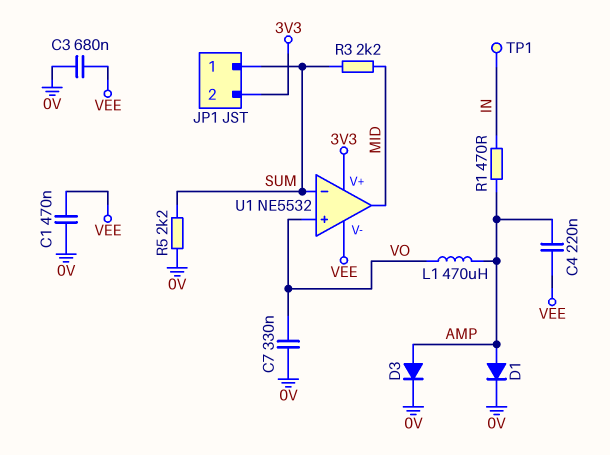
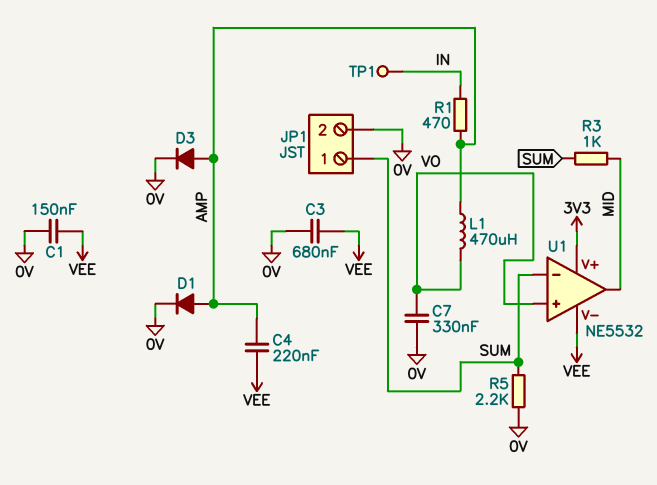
C1: 470nF (0V, VEE) -> 150nF (0V, VEE)
JP1 pin 2: 3V3 -> 0V
R3: 2.2k (MID, SUM) -> 1k (MID, SUM)

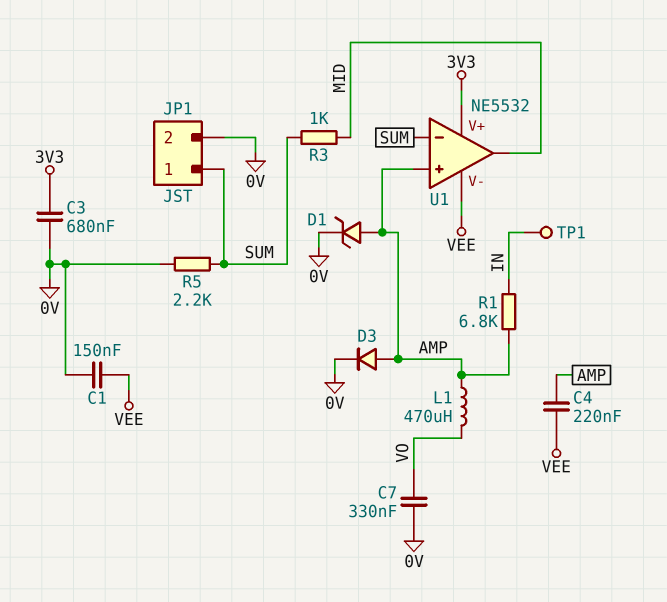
C3: 680nF (0V, VEE) -> 680nF (0V, 3V3)
D1: diode (A AMP, K 0V) -> zener (A AMP, K 0V)
R1: 470 (AMP, IN) -> 6.8k (AMP, IN)
U1 pin in+: VO -> AMP

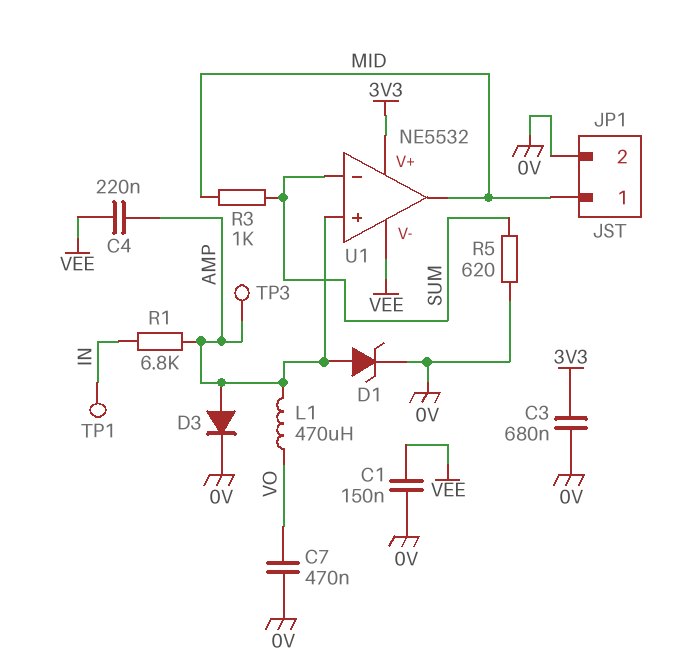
C7: 330nF (0V, VO) -> 470nF (0V, VO)
JP1 pin 1: SUM -> MID
R5: 2.2k (0V, SUM) -> 620 (0V, SUM)
TP3: none -> test point (AMP)

